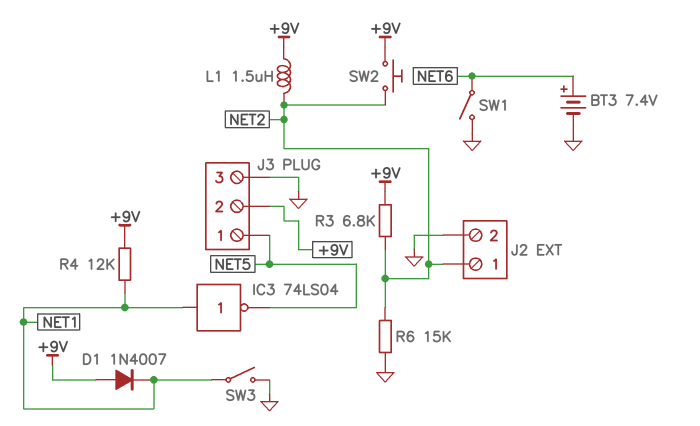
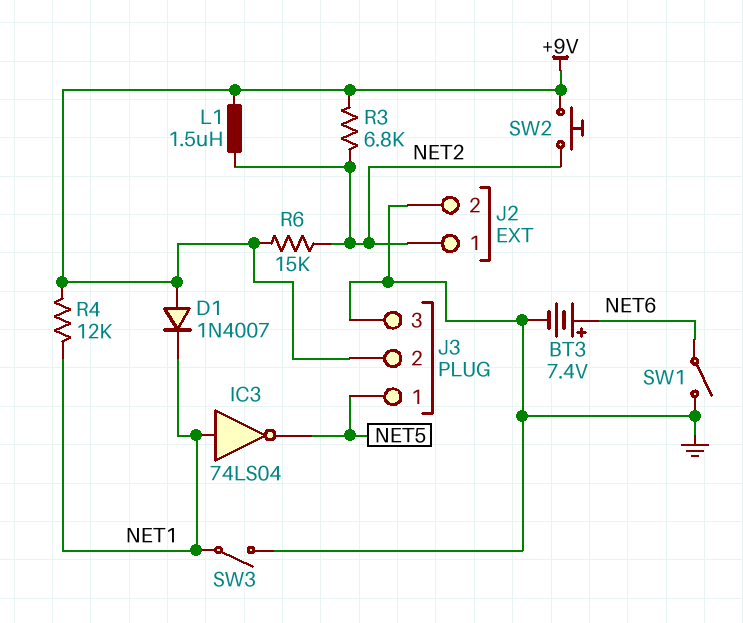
R6: 15k (GND, NET2) -> 15k (+9V, NET2)

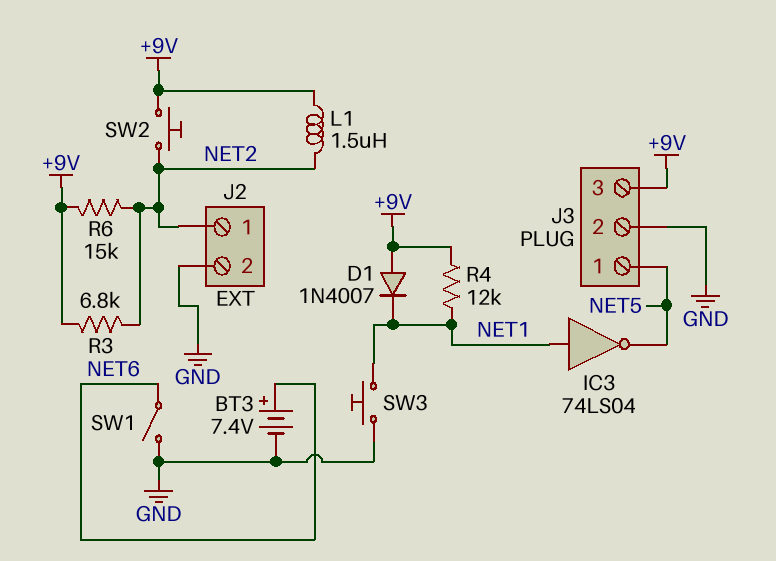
J3 pin 2: +9V -> GND
J3 pin 3: GND -> +9V
SW3: switch (GND, NET1) -> button (GND, NET1)

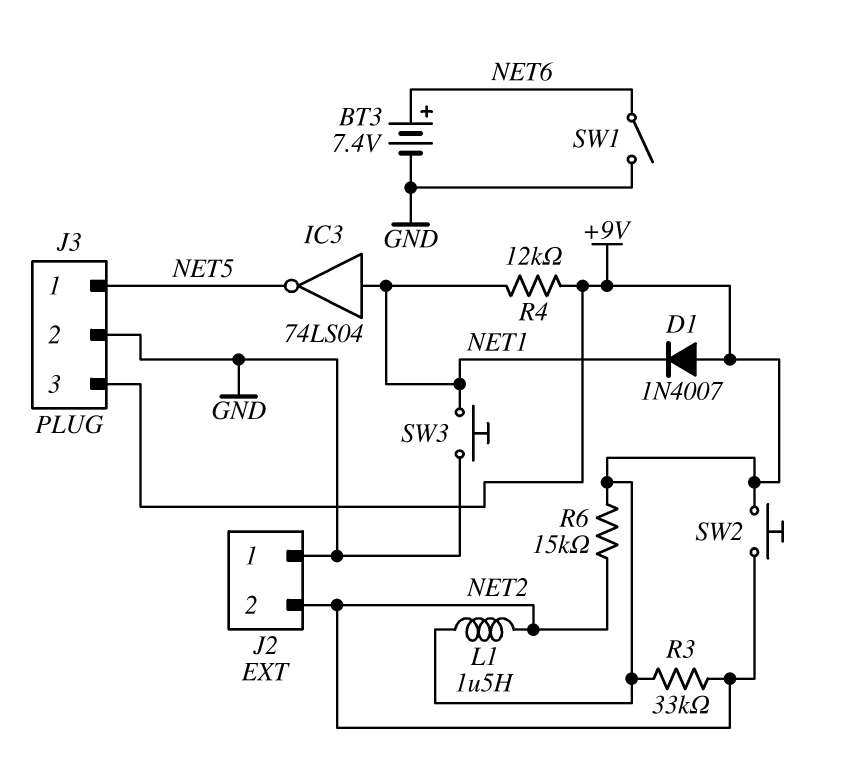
J2 pin 1: NET2 -> GND
J2 pin 2: GND -> NET2
R3: 6.8k (+9V, NET2) -> 33k (+9V, NET2)

